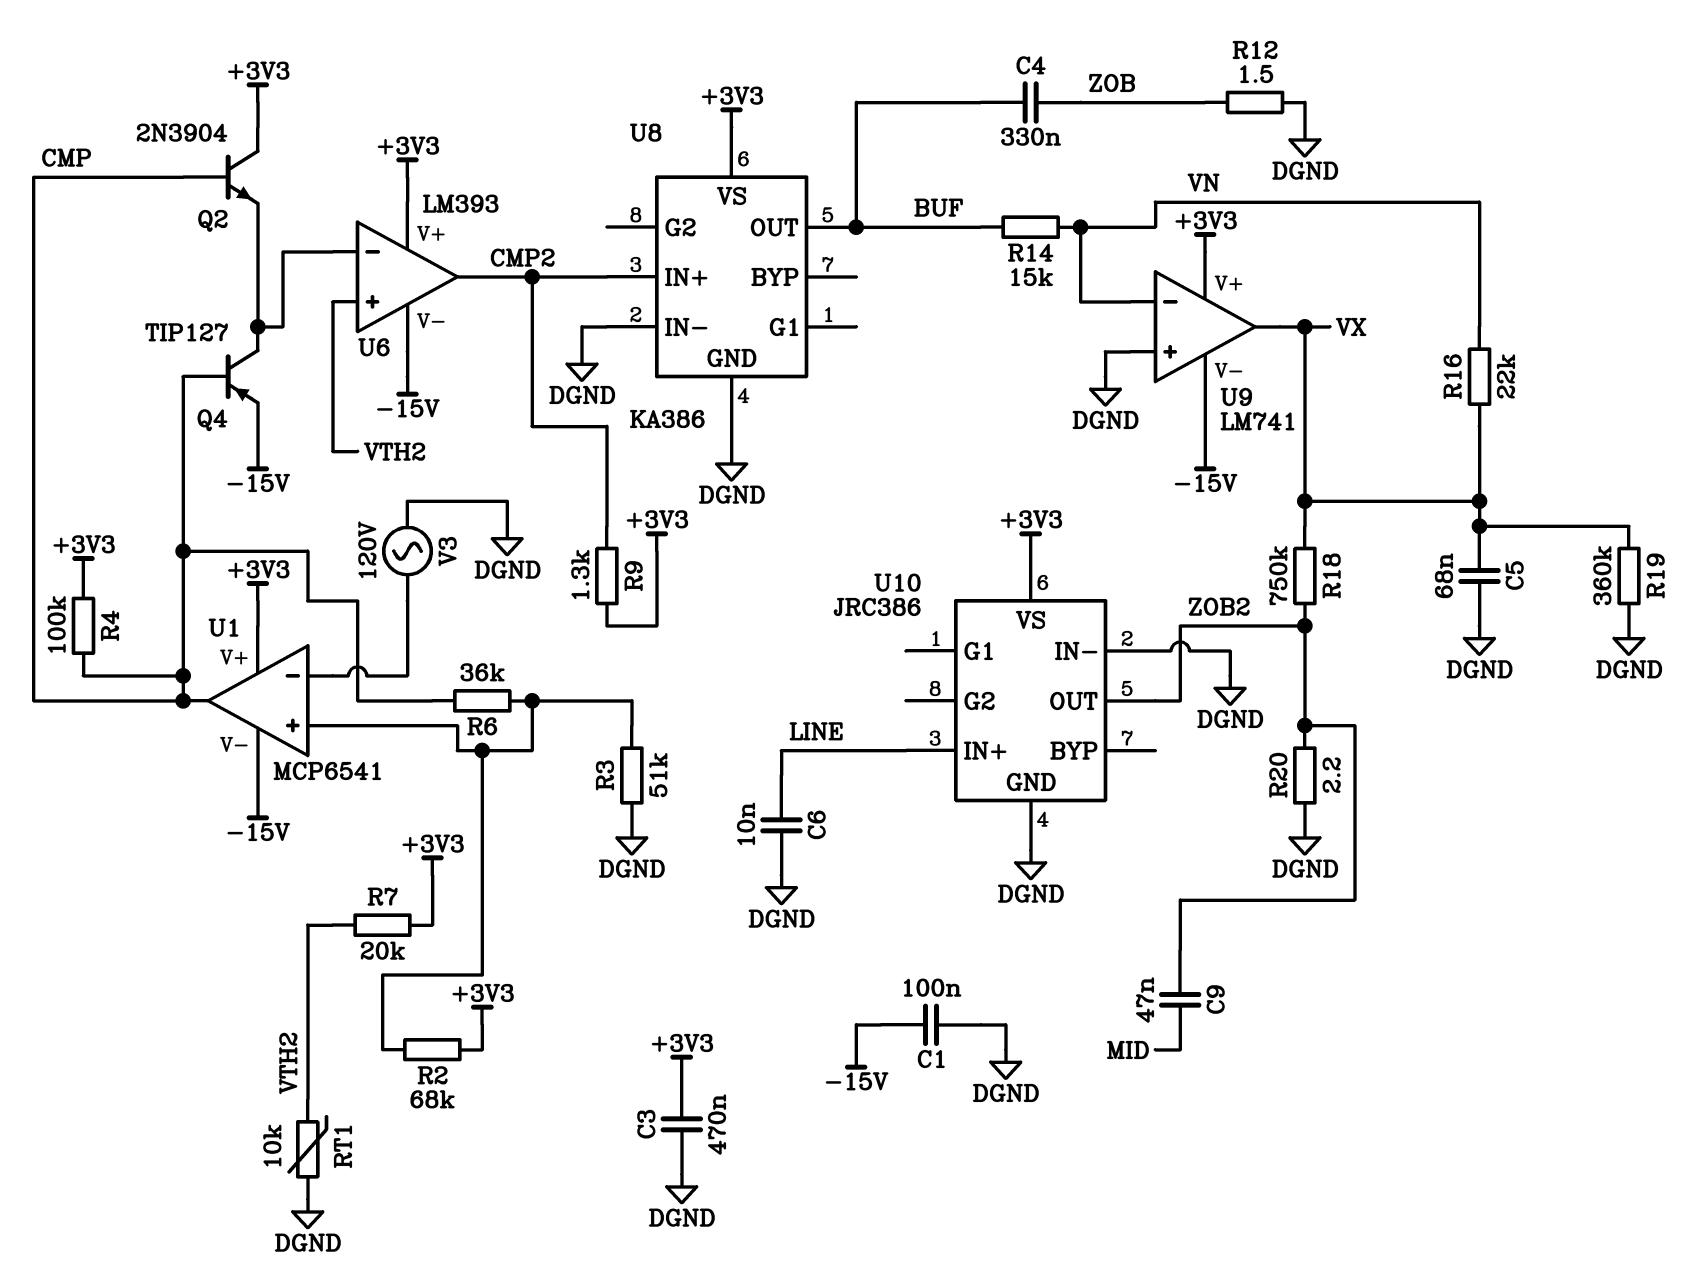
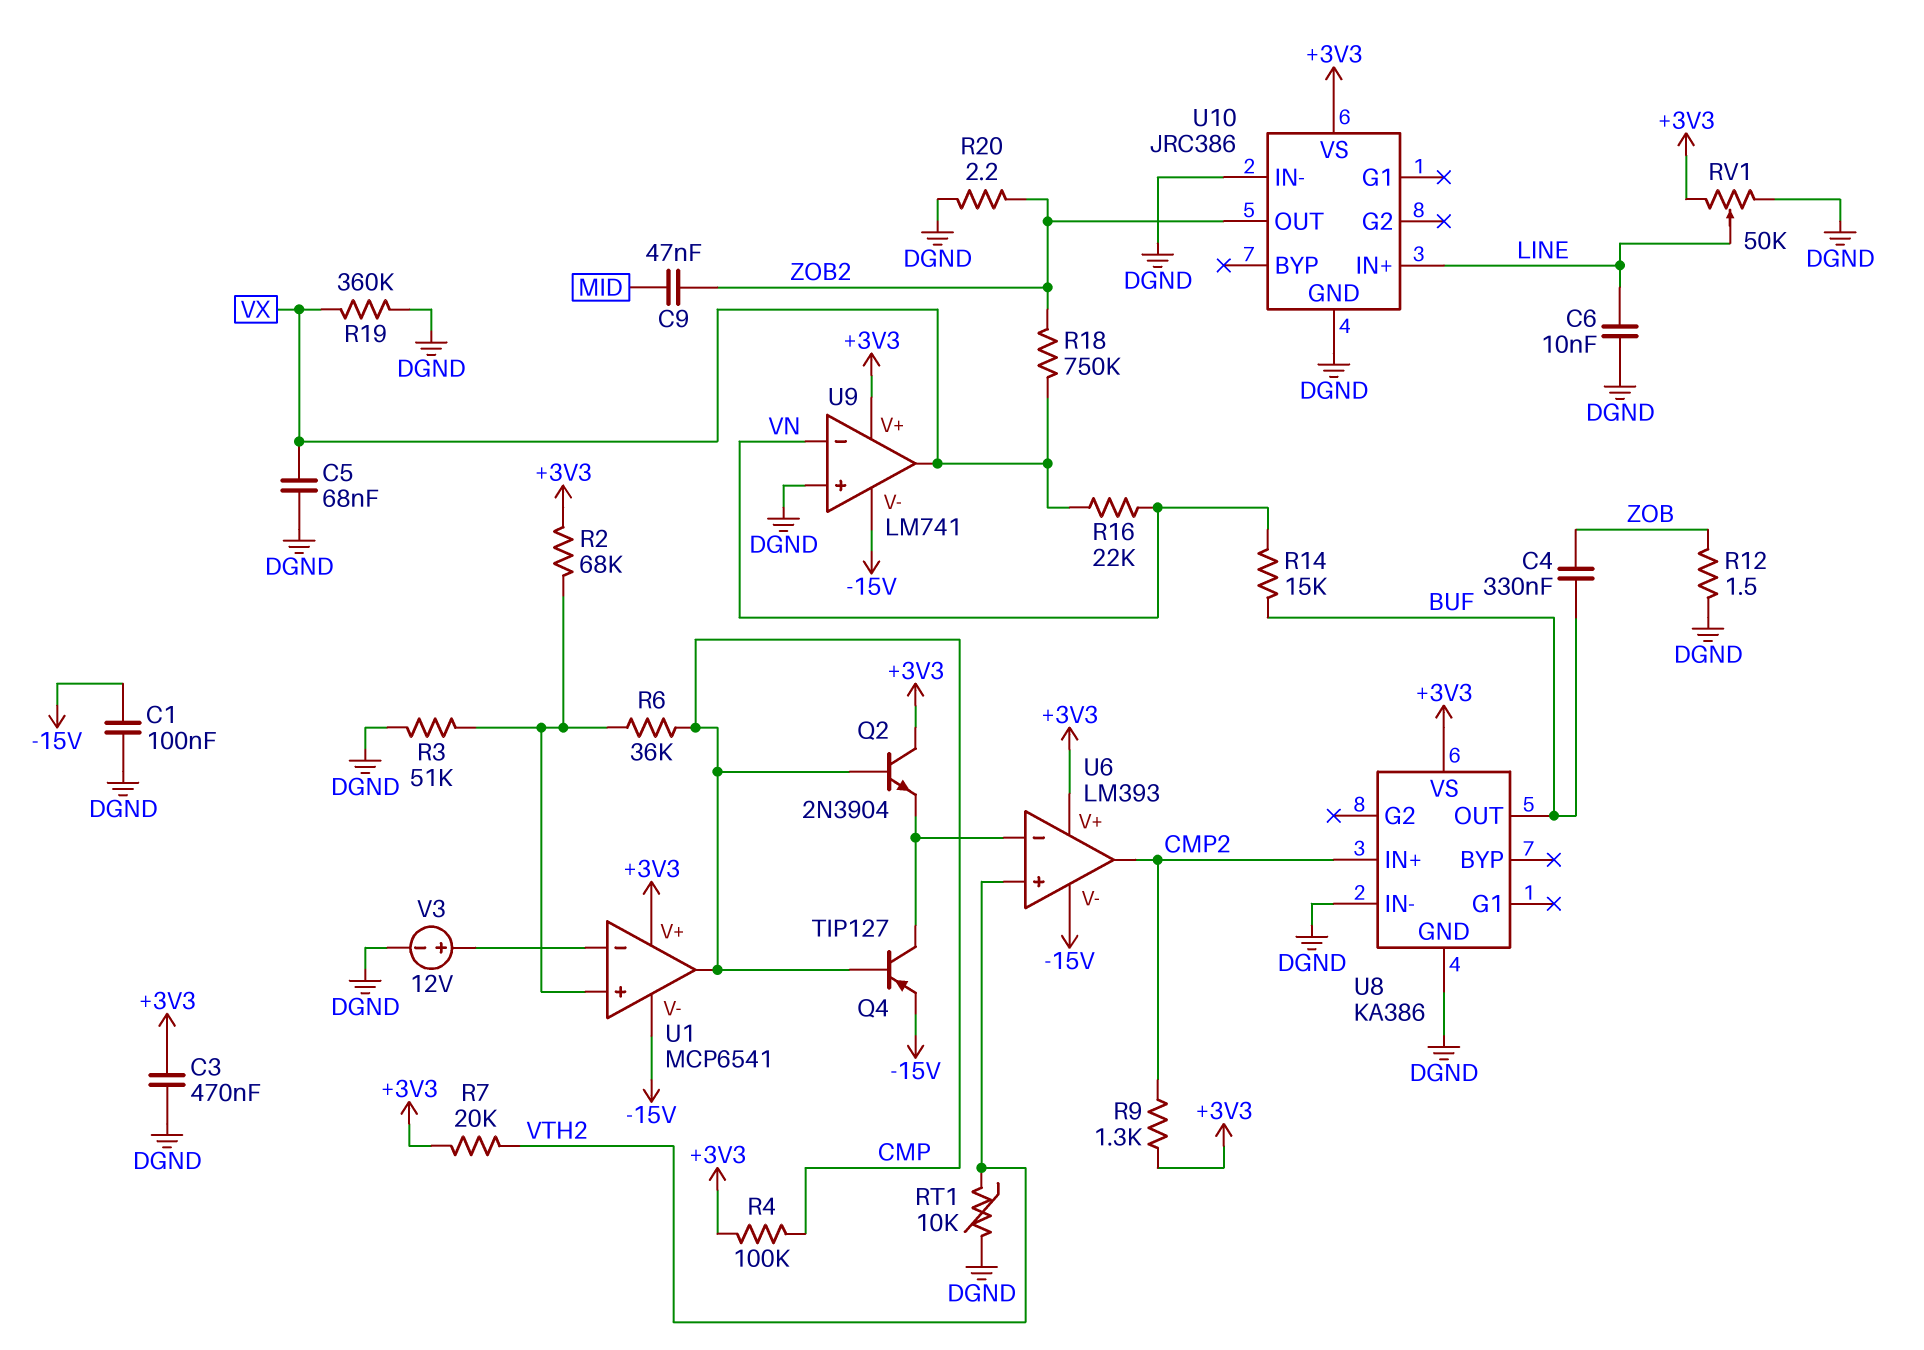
RV1: none -> 50k (+3V3, DGND, wiper LINE)
V3: AC 120V (DGND, U1/in-) -> 12V (plus U1/in-, minus DGND)

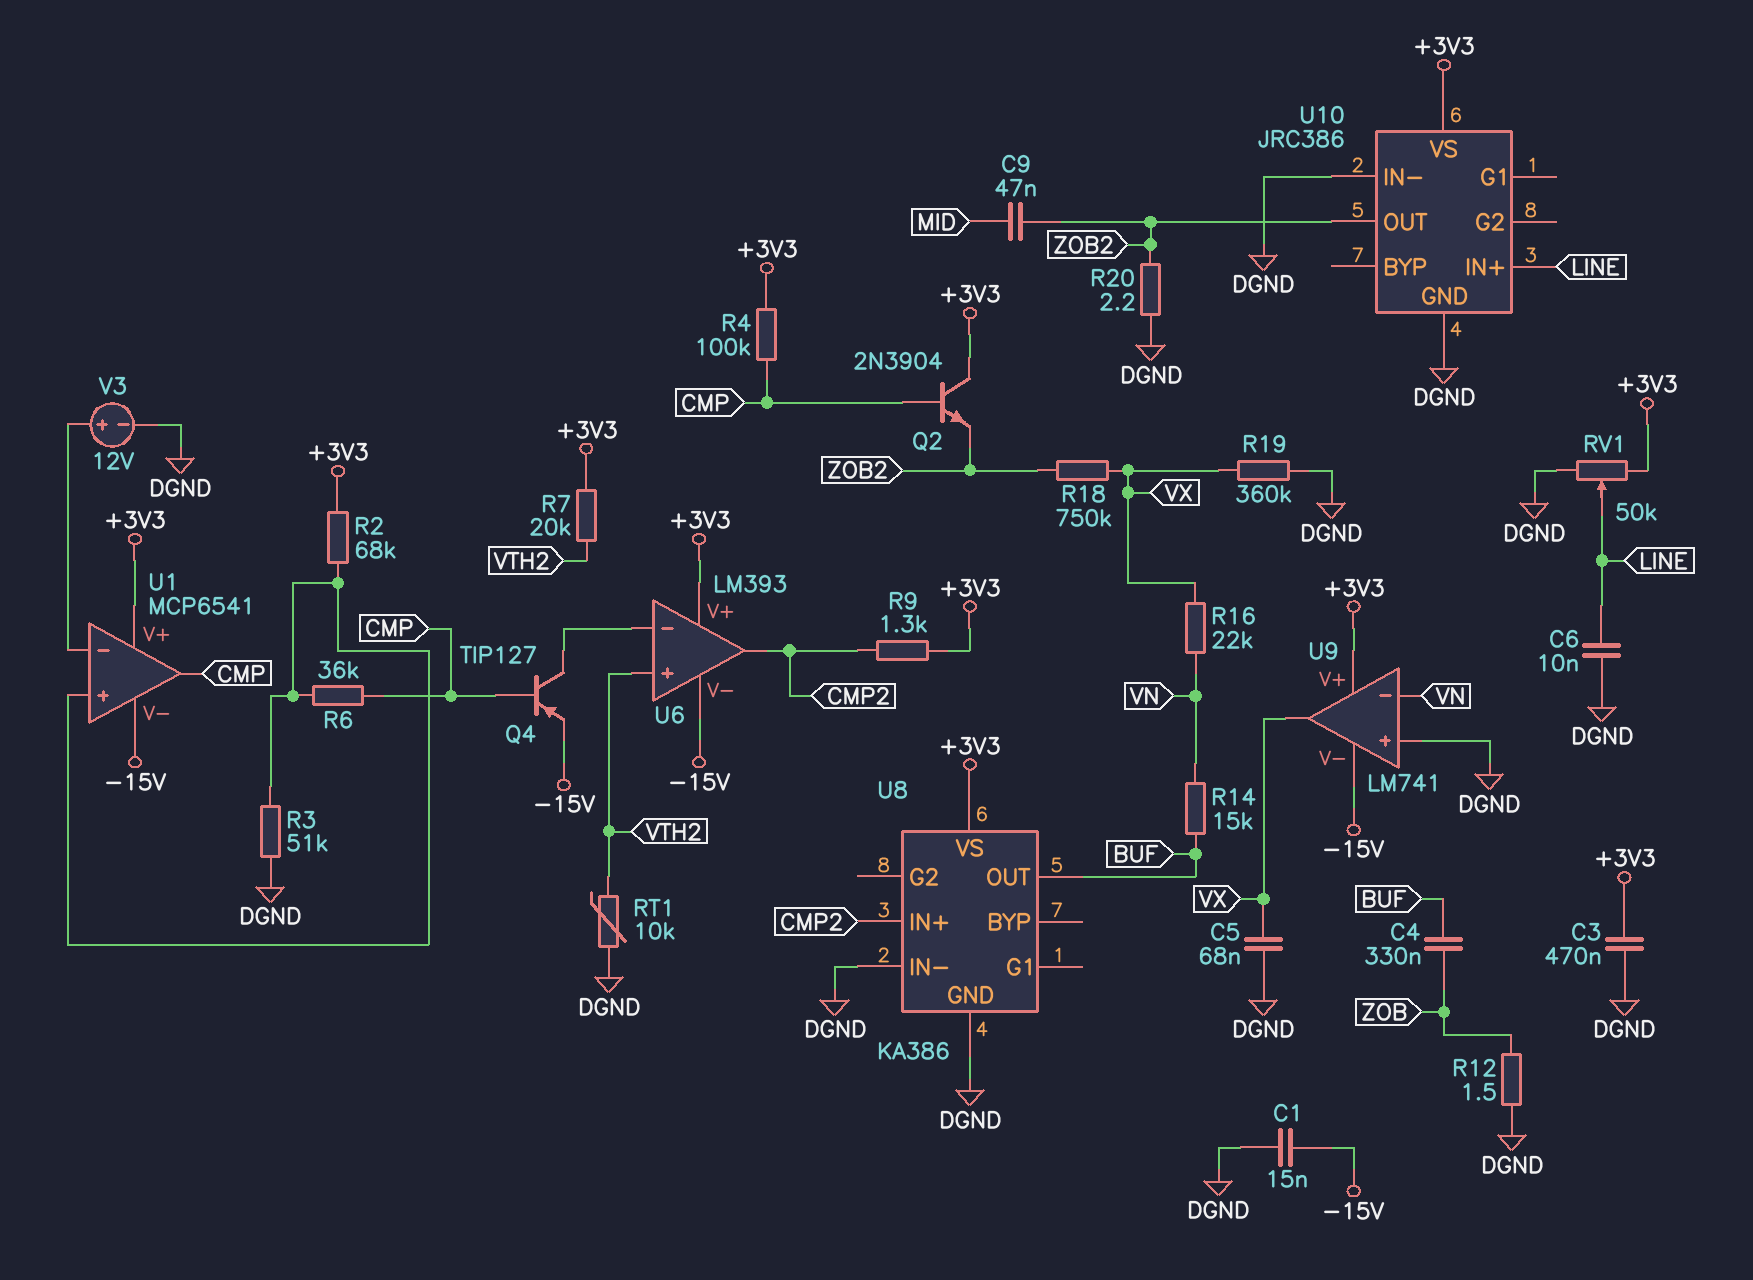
C1: 100nF (-15V, DGND) -> 15nF (-15V, DGND)
Q2: NPN 2N3904 (B CMP, C +3V3, E U6/in-) -> NPN 2N3904 (B CMP, C +3V3, E ZOB2)

